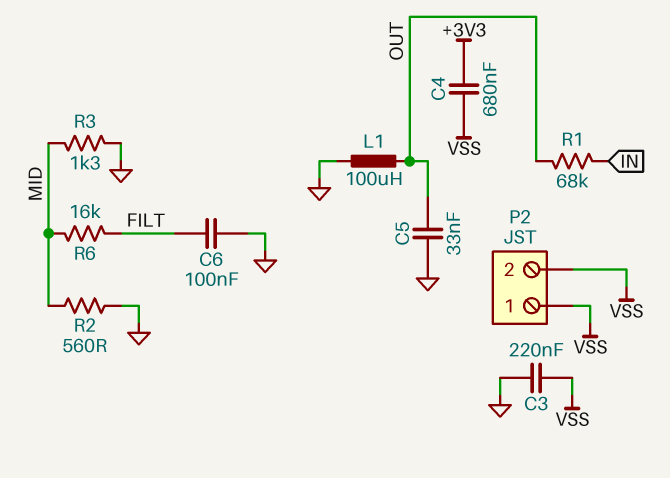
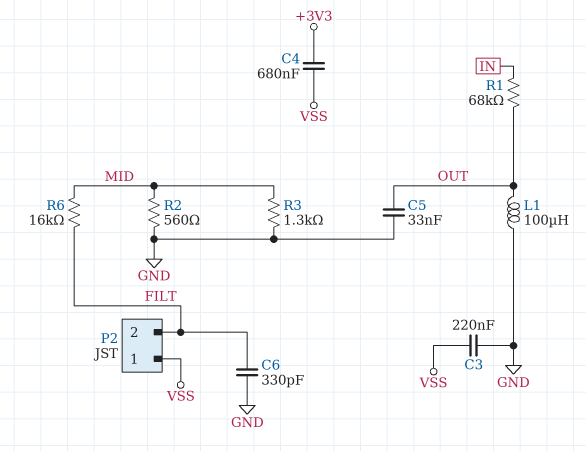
C6: 100nF (FILT, GND) -> 330pF (FILT, GND)
P2 pin 2: VSS -> FILT

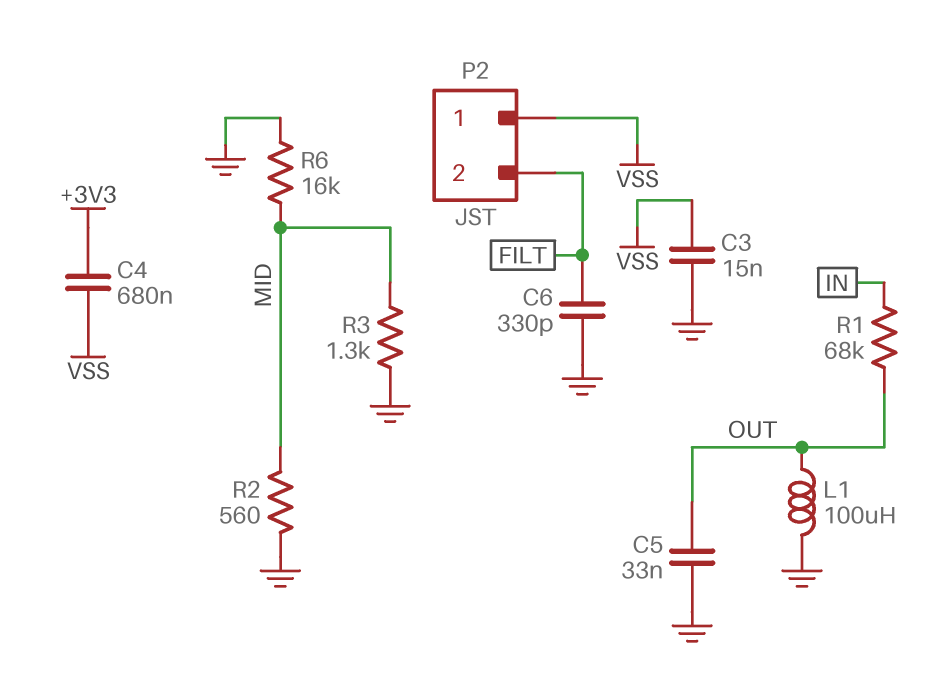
C3: 220nF (GND, VSS) -> 15nF (GND, VSS)
R6: 16k (FILT, MID) -> 16k (GND, MID)

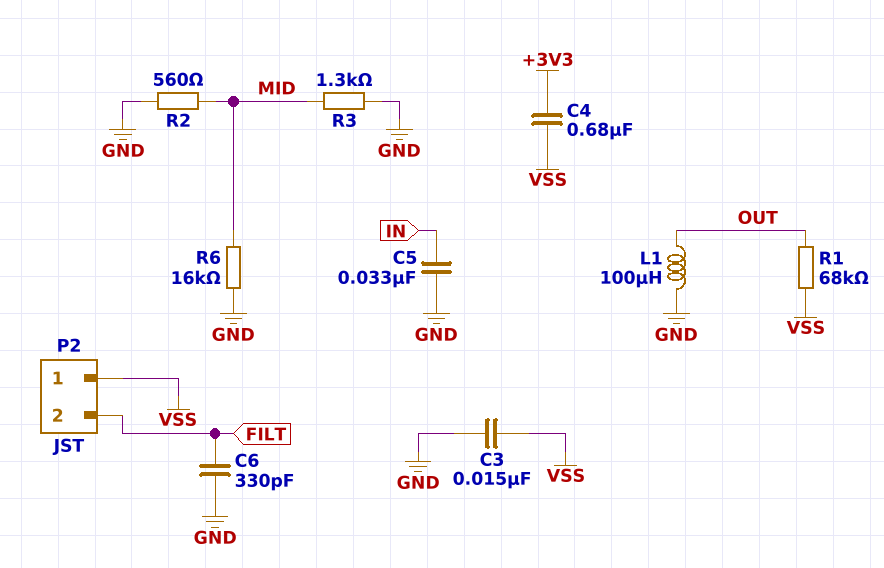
C5: 33nF (GND, OUT) -> 33nF (GND, IN)
R1: 68k (IN, OUT) -> 68k (OUT, VSS)

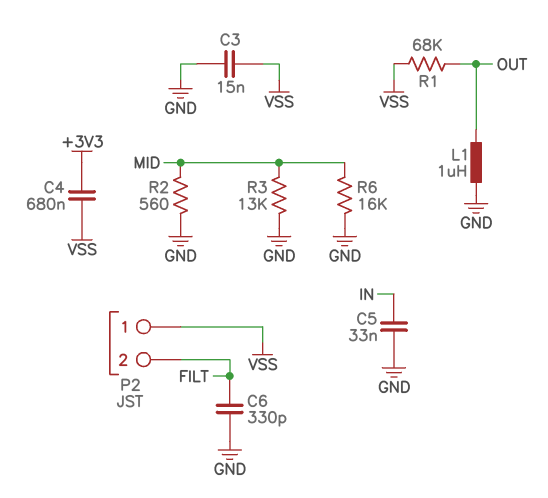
L1: 100uH (GND, OUT) -> 1uH (GND, OUT)
R3: 1.3k (GND, MID) -> 13k (GND, MID)

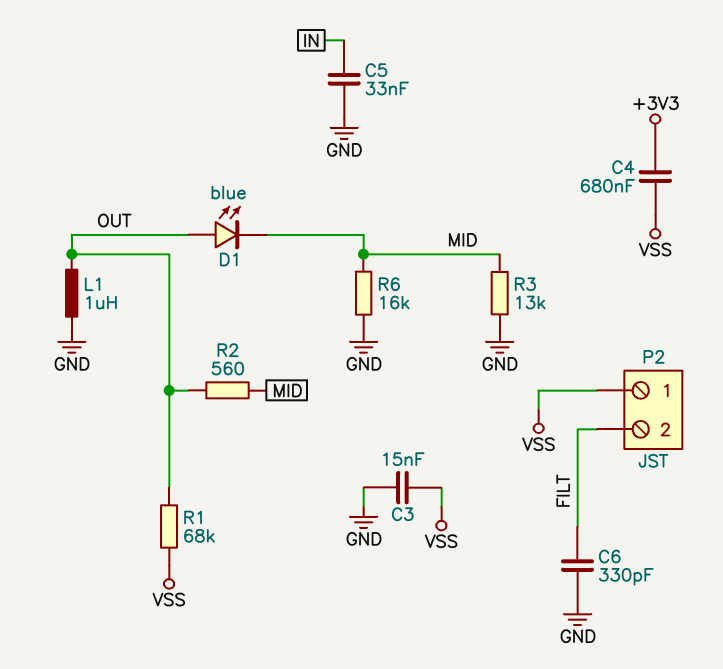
D1: none -> LED blue (A OUT, K MID)
R2: 560 (GND, MID) -> 560 (MID, OUT)

